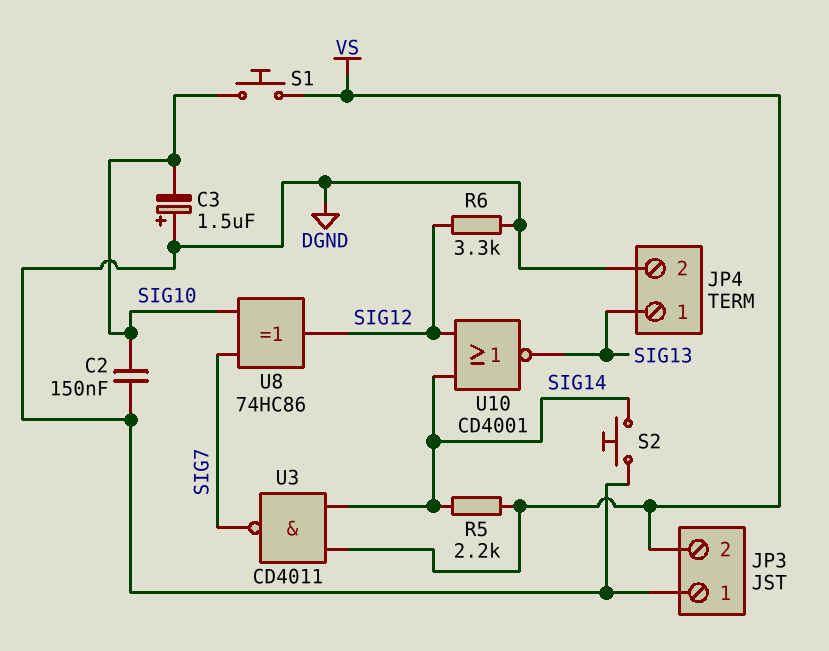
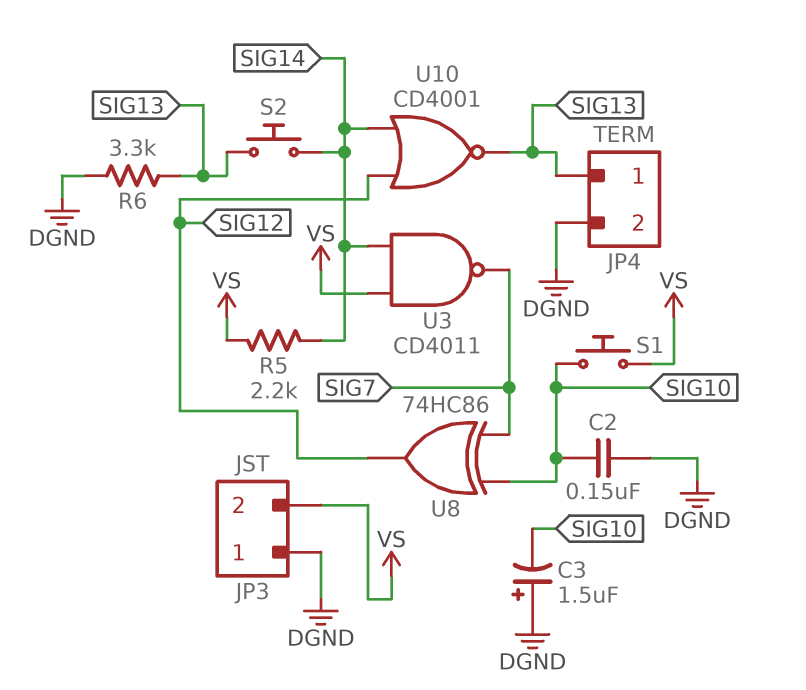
R6: 3.3k (DGND, SIG12) -> 3.3k (DGND, SIG13)
S2: button (DGND, SIG14) -> button (SIG13, SIG14)

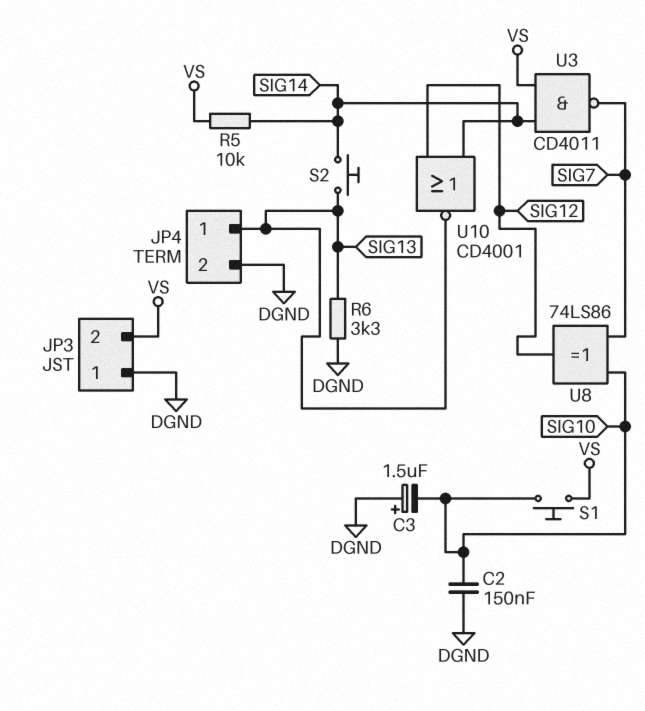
R5: 2.2k (SIG14, VS) -> 10k (SIG14, VS)
U8: XOR 74HC86 (in SIG7, in SIG10, out SIG12) -> XOR 74LS86 (in SIG7, in SIG10, out SIG12)

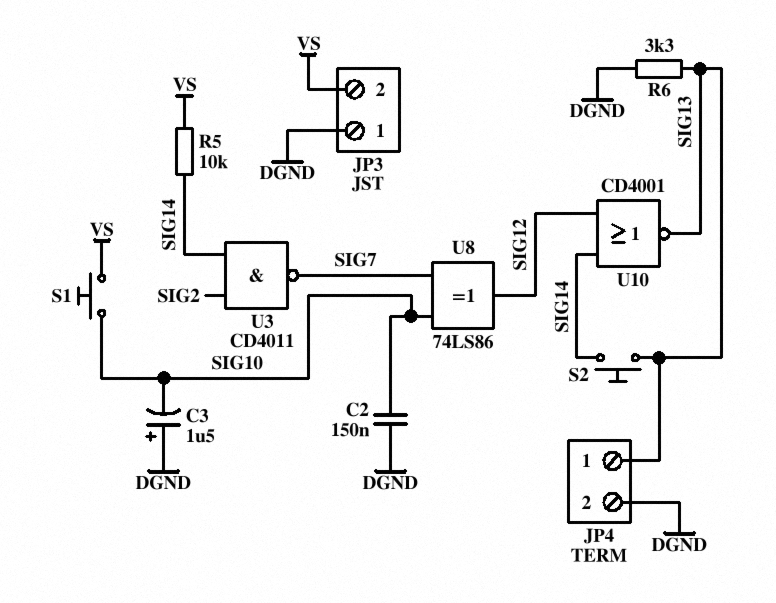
U3: NAND CD4011 (in SIG14, in VS, out SIG7) -> NAND CD4011 (in SIG2, in SIG14, out SIG7)

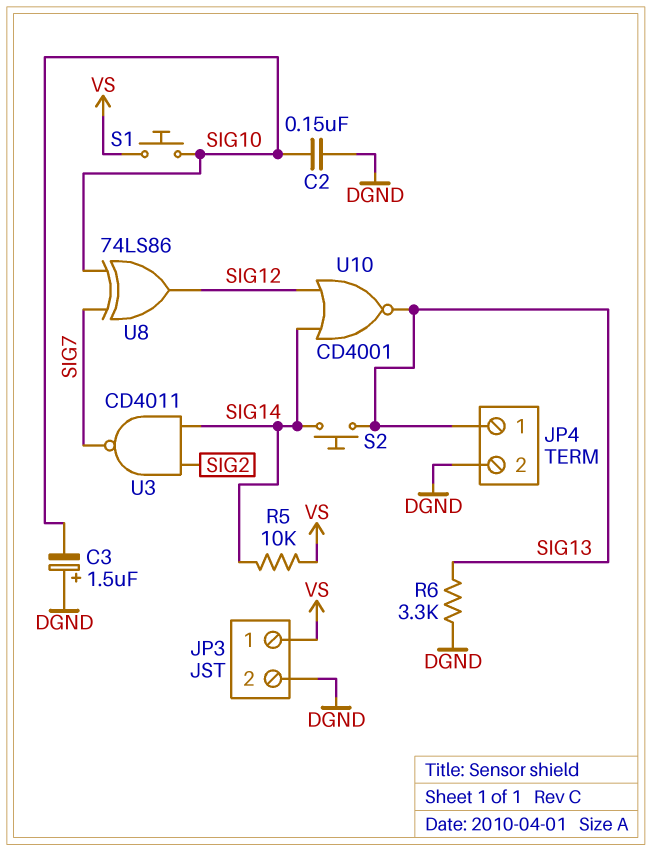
JP3 pin 1: DGND -> VS
JP3 pin 2: VS -> DGND

